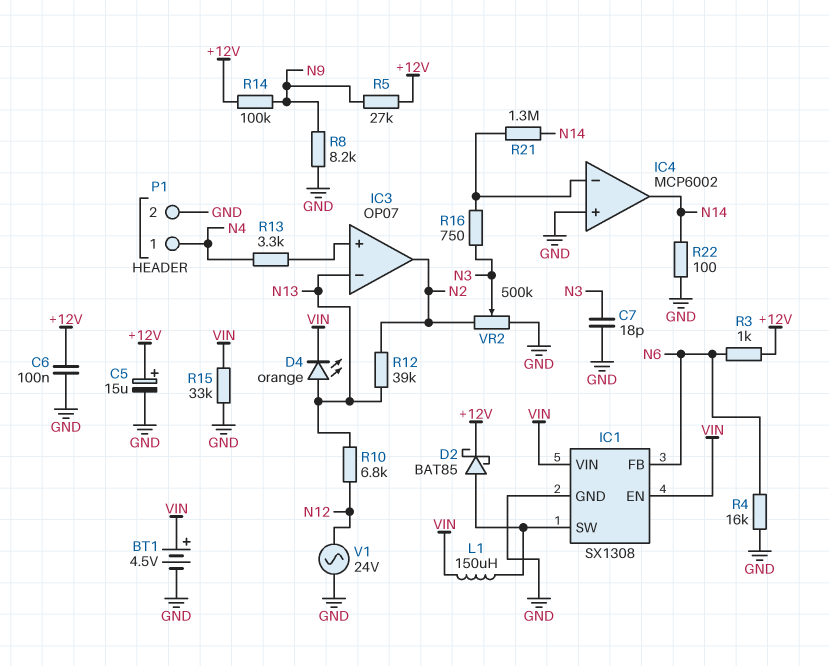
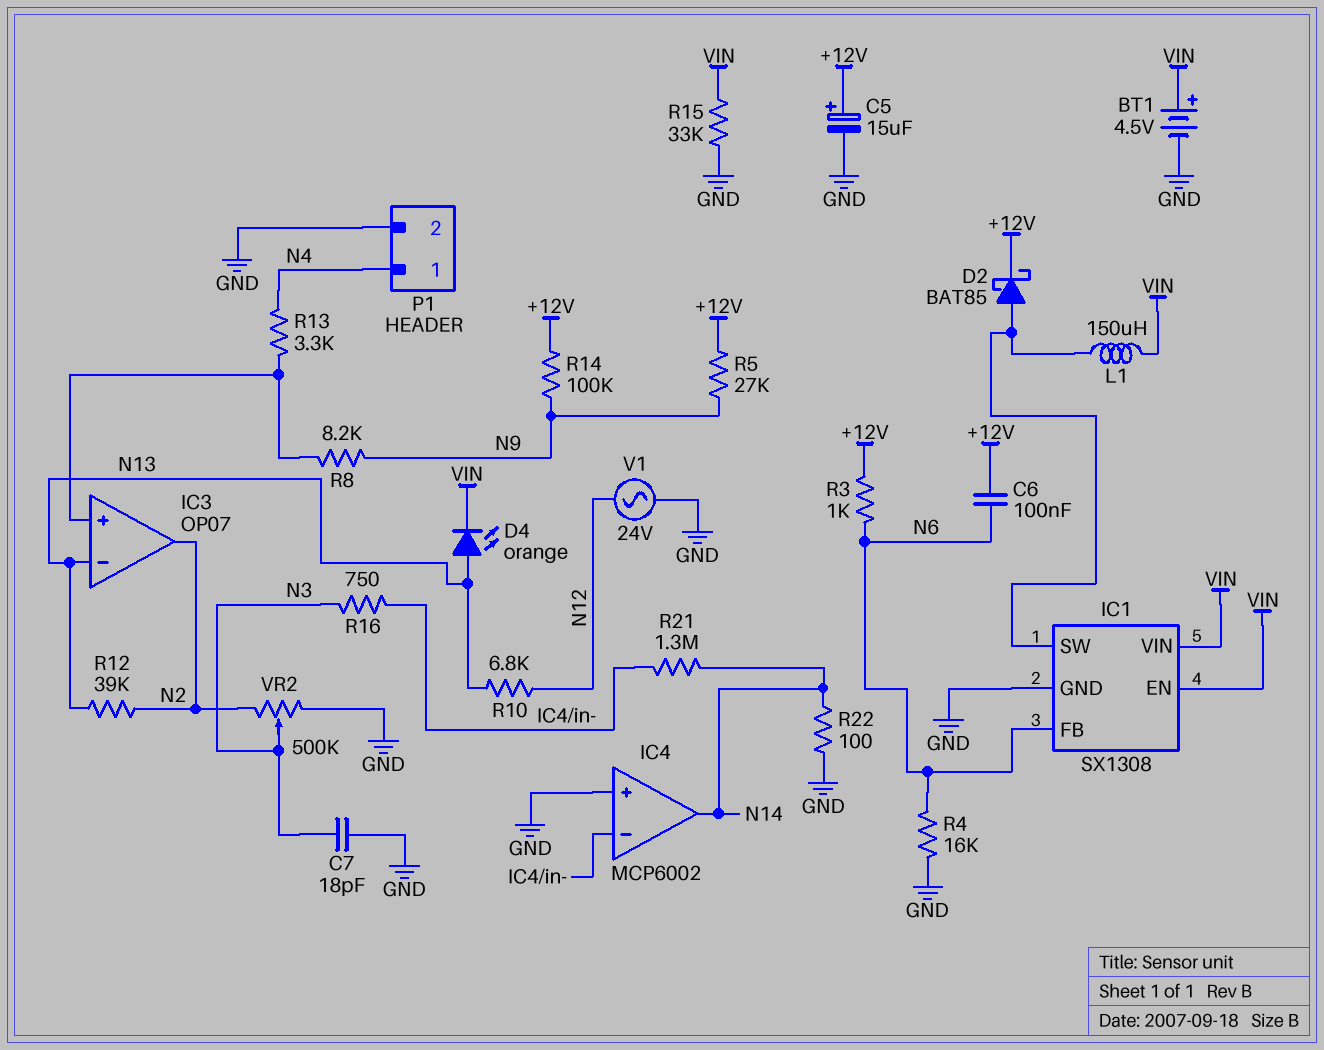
C6: 100nF (+12V, GND) -> 100nF (+12V, N6)
R8: 8.2k (GND, N9) -> 8.2k (IC3/in+, N9)

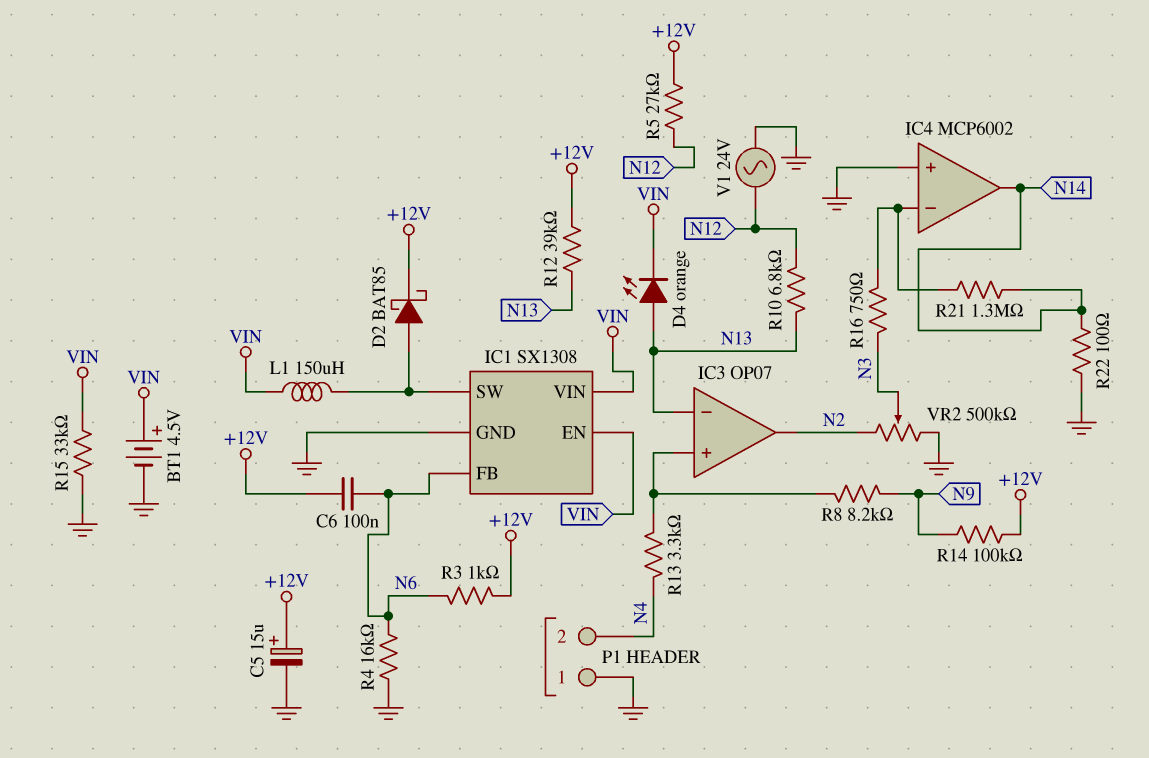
C7: 18pF (GND, N3) -> none
P1 pin 1: N4 -> GND
P1 pin 2: GND -> N4
R5: 27k (+12V, N9) -> 27k (+12V, N12)
R12: 39k (N2, N13) -> 39k (+12V, N13)

